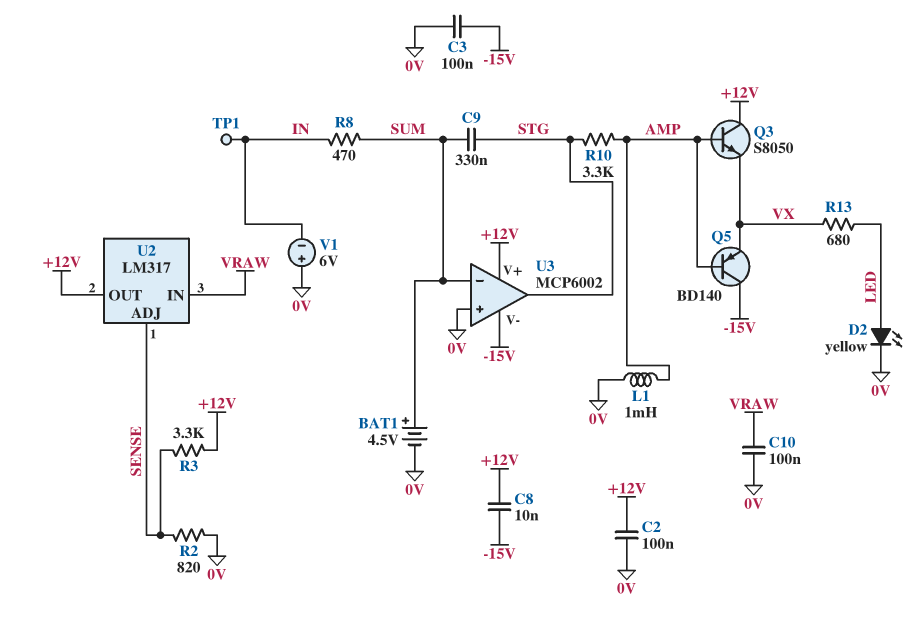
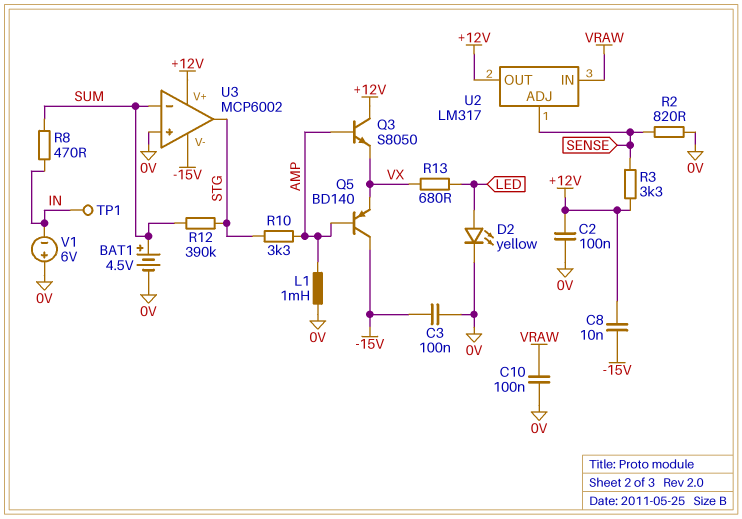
C9: 330nF (STG, SUM) -> none
R12: none -> 390k (STG, SUM)

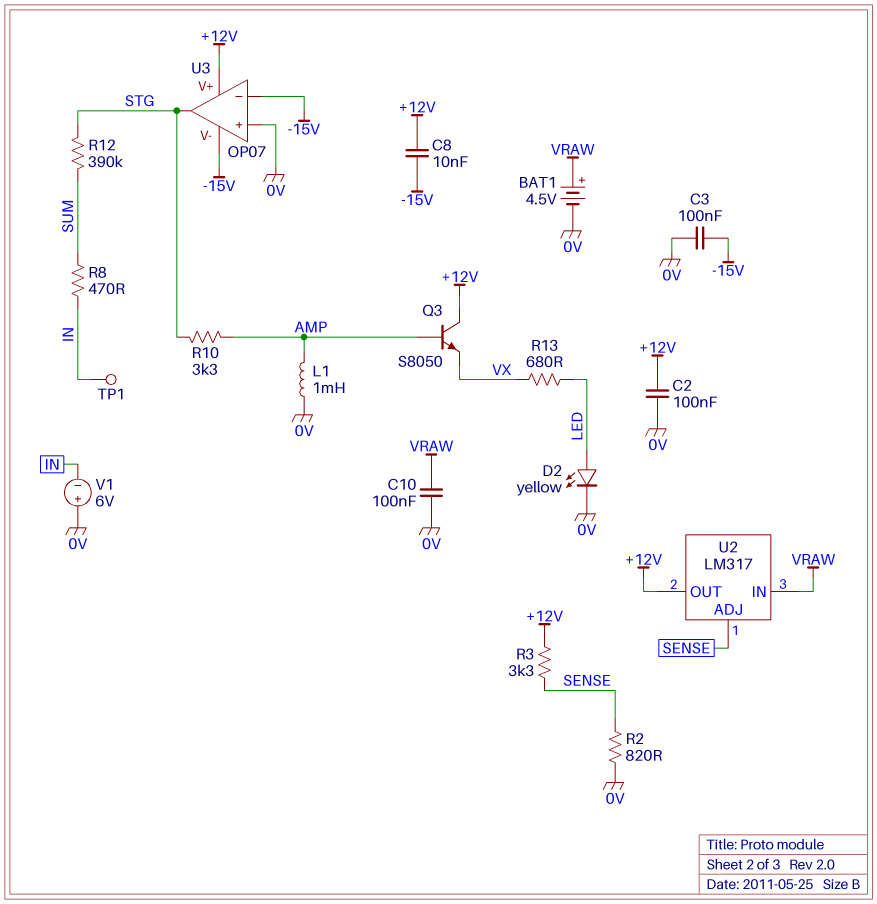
BAT1: 4.5V (plus SUM, minus 0V) -> 4.5V (plus VRAW, minus 0V)
Q5: PNP BD140 (B AMP, C -15V, E VX) -> none
U3: MCP6002 -> OP07
U3 pin in-: SUM -> -15V

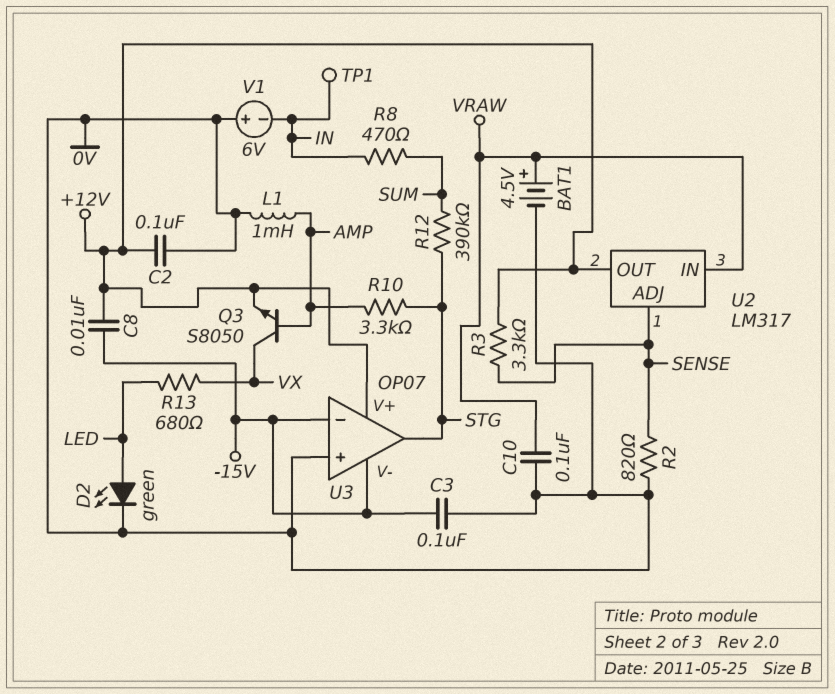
D2: LED yellow (A LED, K 0V) -> LED green (A LED, K 0V)
Q3: NPN S8050 (B AMP, C +12V, E VX) -> NPN S8050 (B AMP, C VX, E +12V)

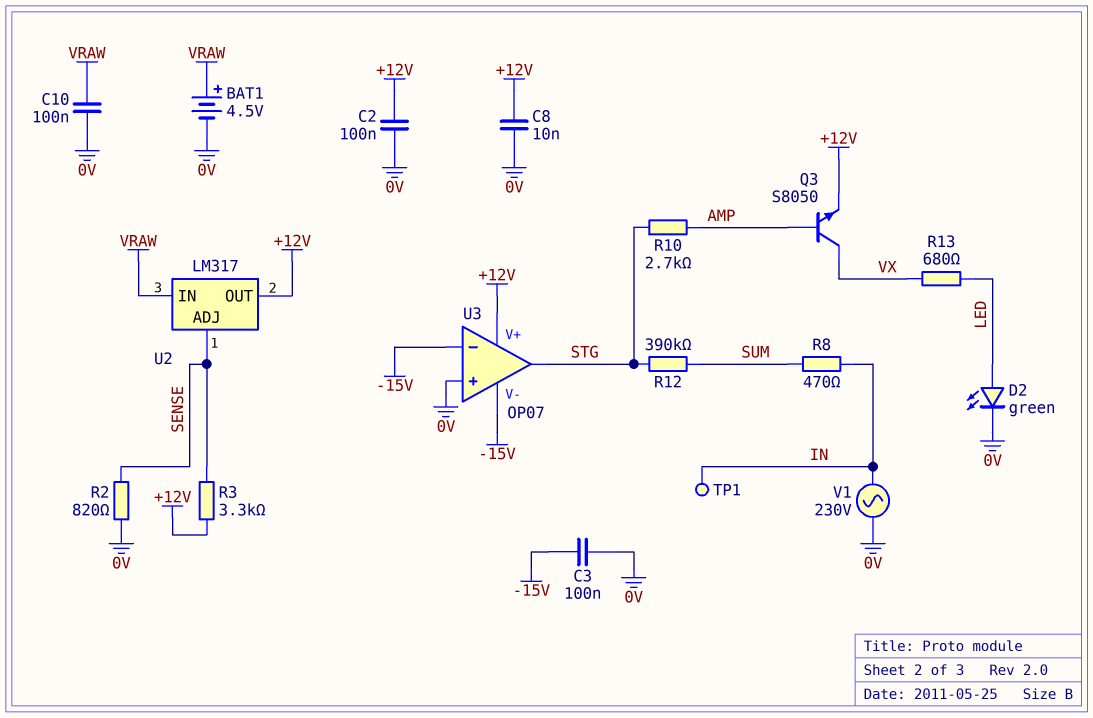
C8: 10nF (+12V, -15V) -> 10nF (+12V, 0V)
L1: 1mH (0V, AMP) -> none
R10: 3.3k (AMP, STG) -> 2.7k (AMP, STG)
V1: 6V (plus 0V, minus IN) -> AC 230V (0V, IN)

